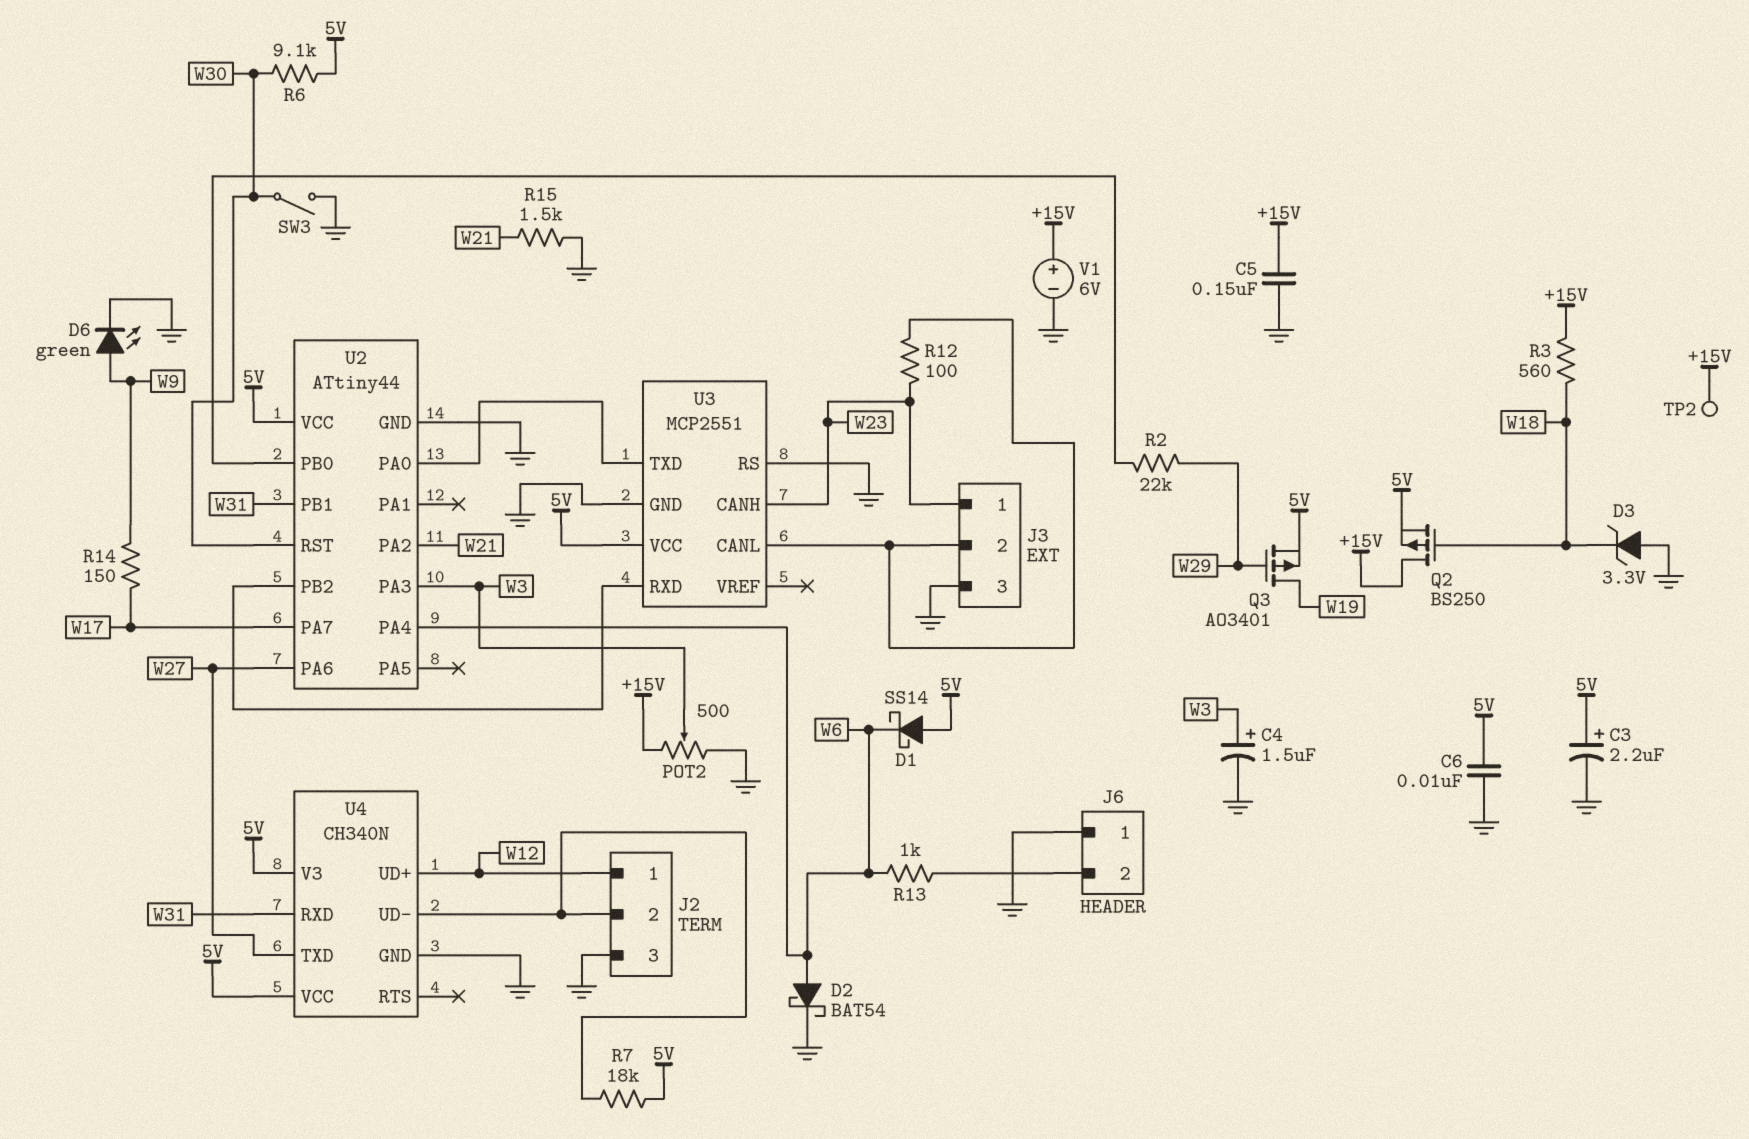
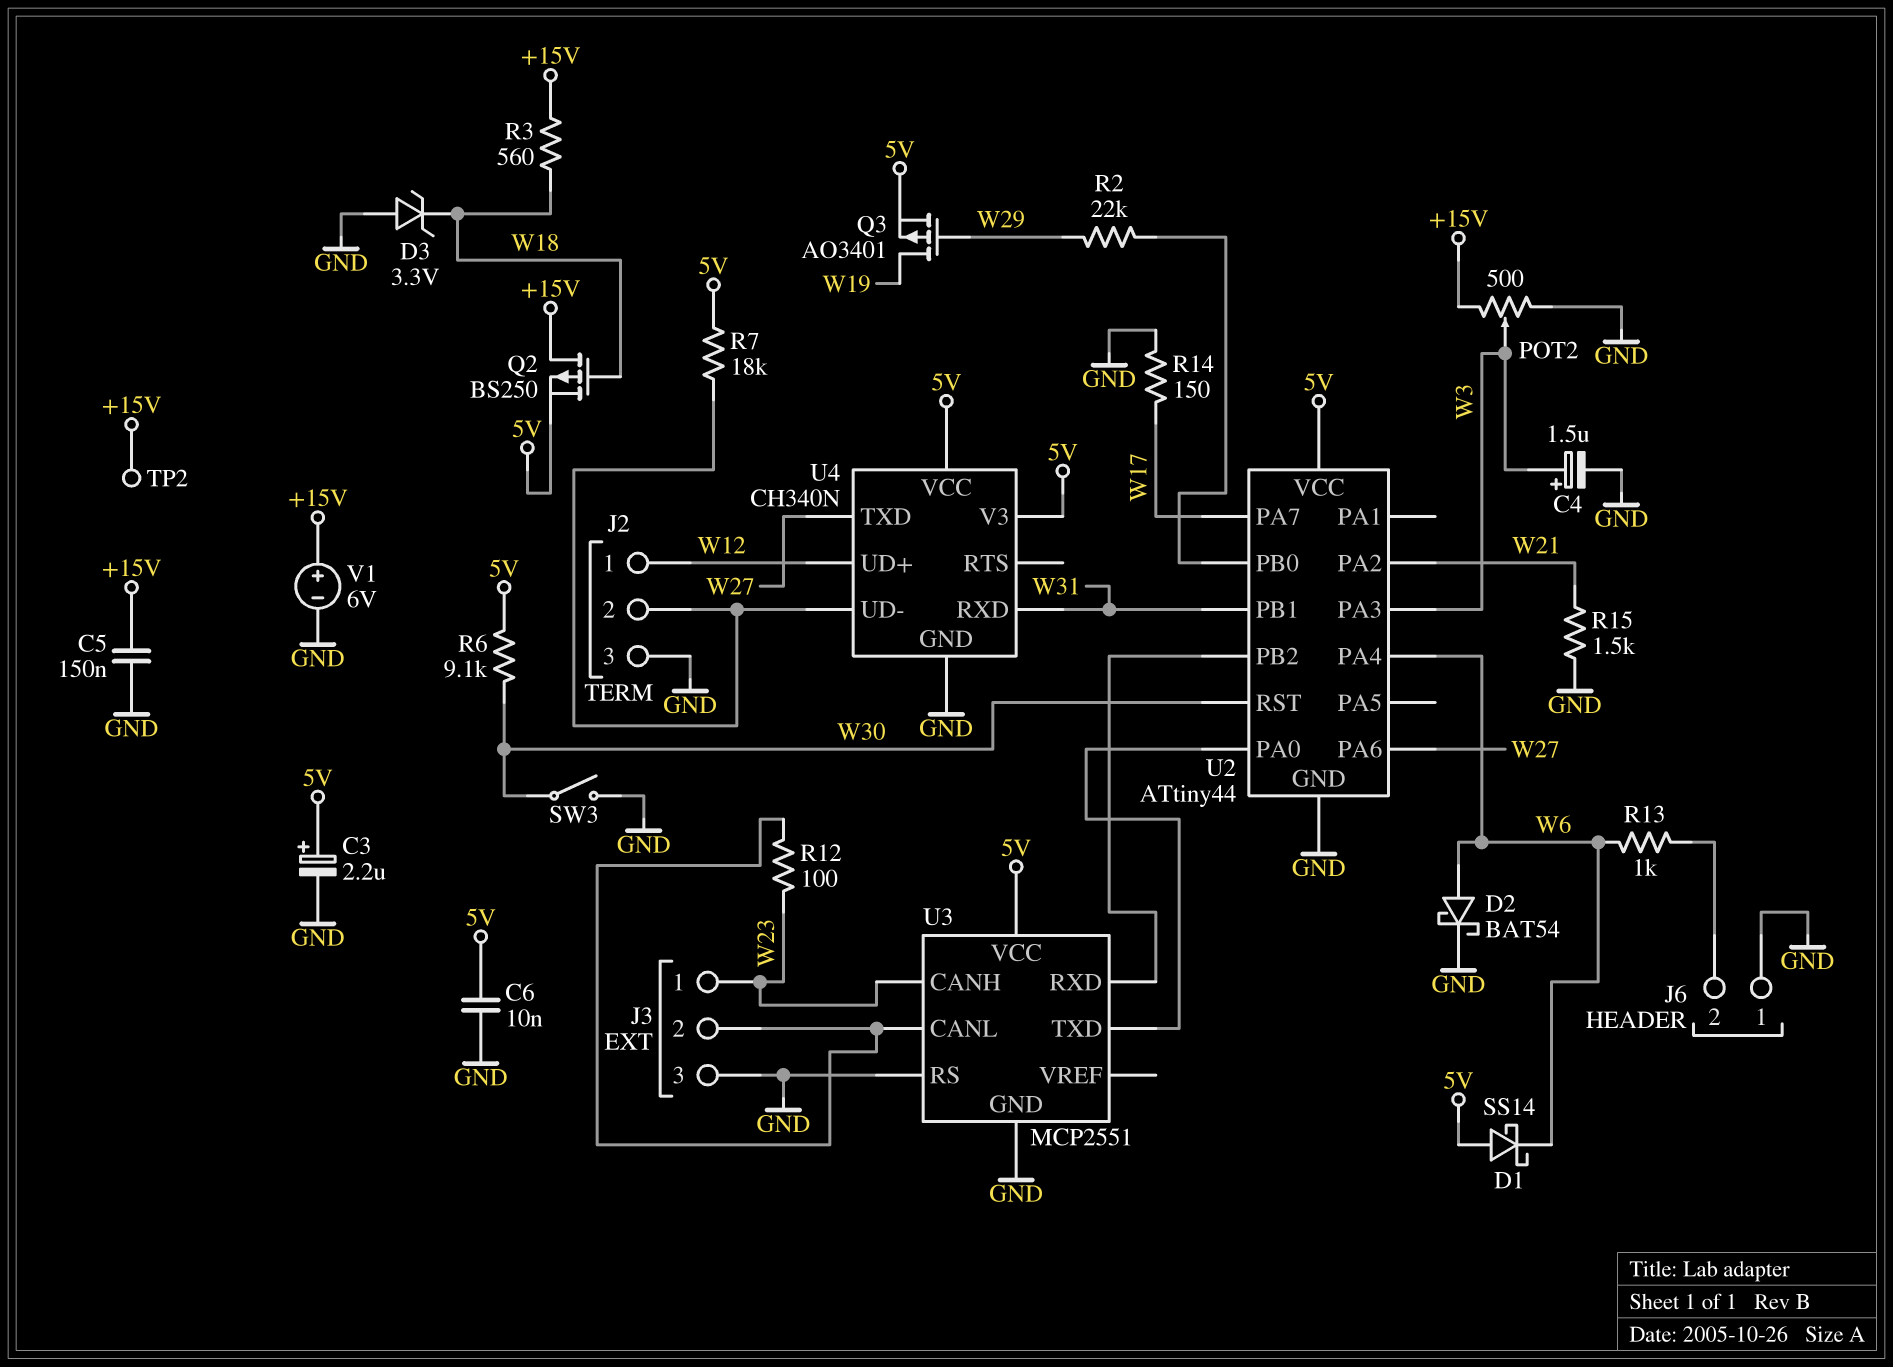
D6: LED green (A W9, K GND) -> none
R14: 150 (W9, W17) -> 150 (GND, W17)

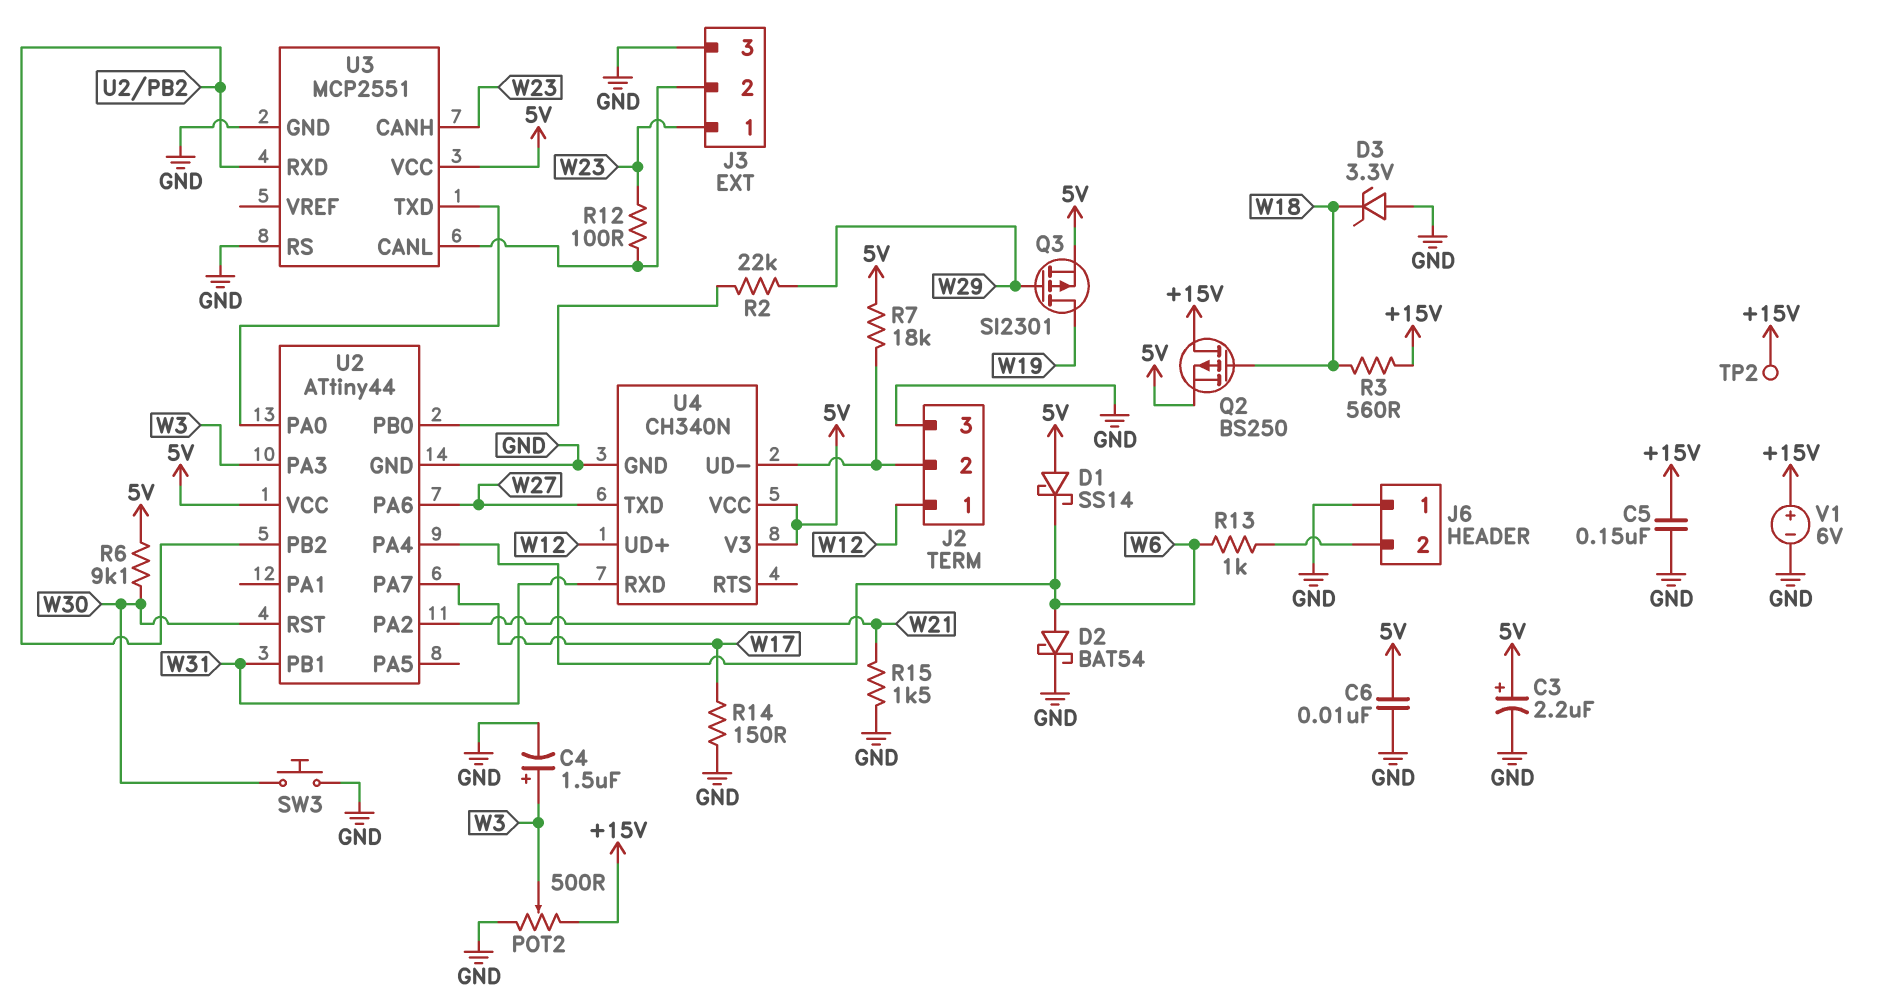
Q3: PMOS AO3401 (G W29, D W19, S 5V) -> PMOS SI2301 (G W29, D W19, S 5V)
SW3: switch (GND, W30) -> button (GND, W30)

